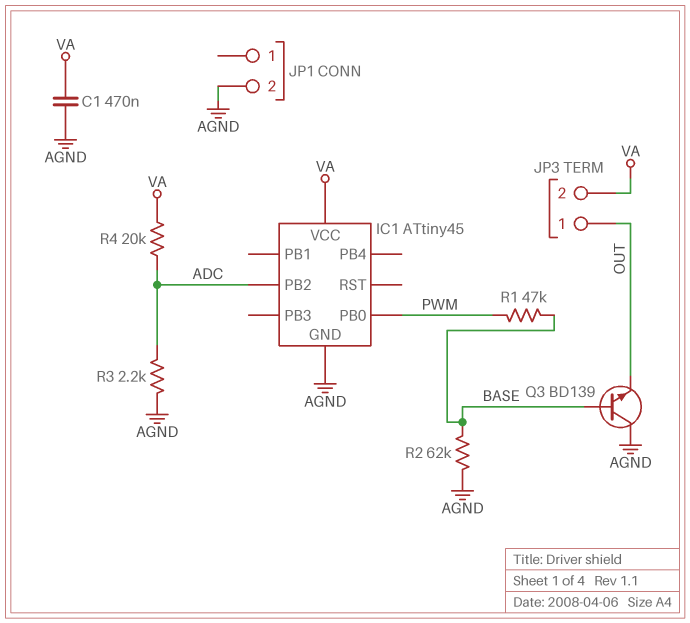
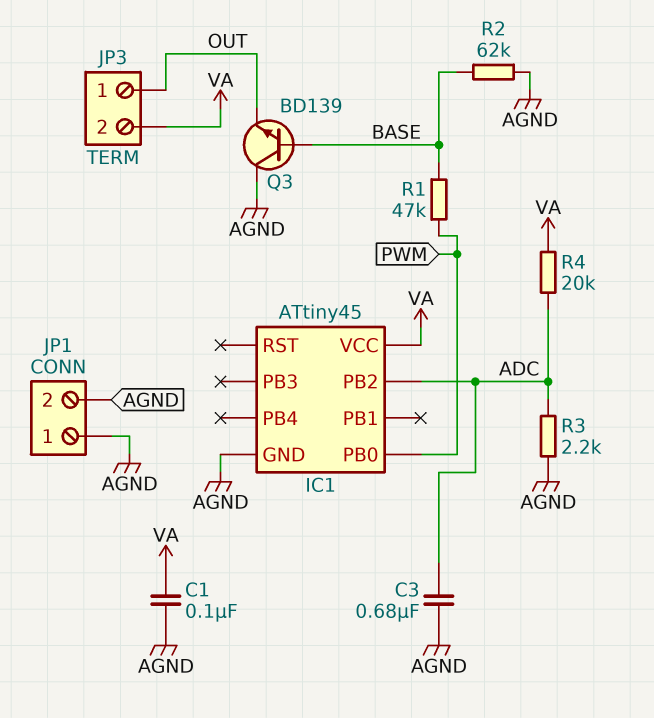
C1: 470nF (AGND, VA) -> 100nF (AGND, VA)
C3: none -> 680nF (ADC, AGND)
JP1 pin 1: none -> AGND

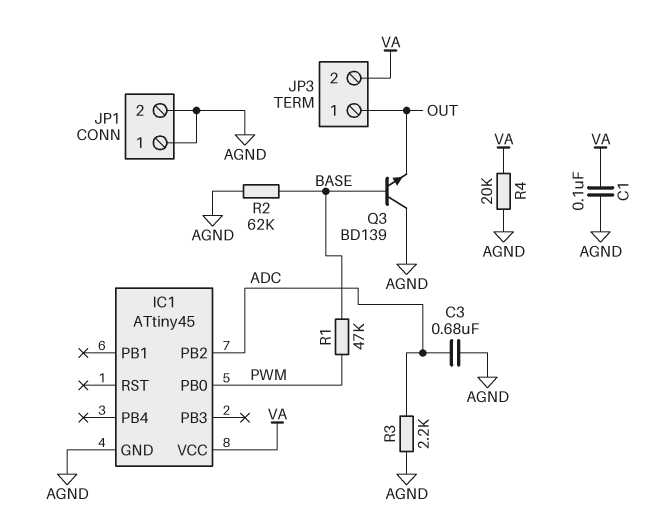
R4: 20k (ADC, VA) -> 20k (AGND, VA)

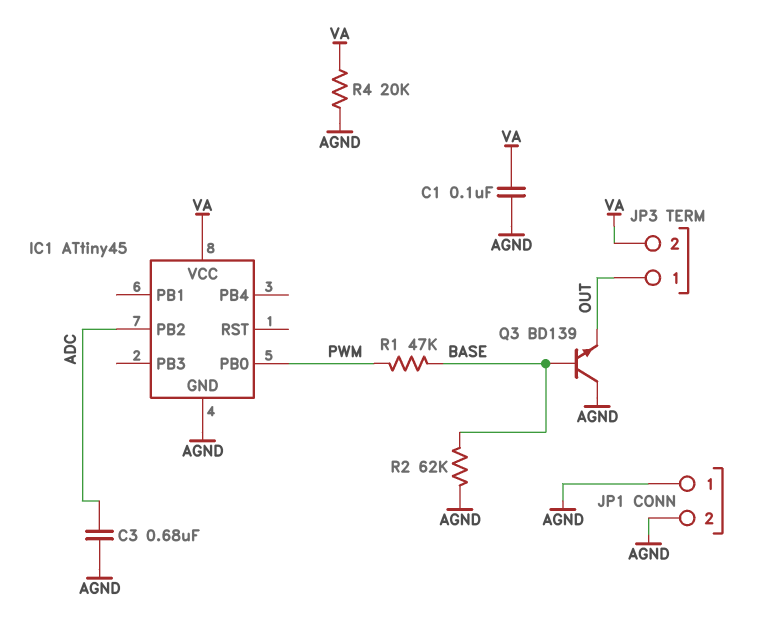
R3: 2.2k (ADC, AGND) -> none

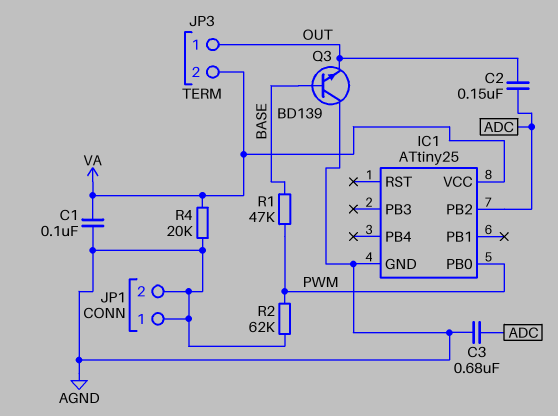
C2: none -> 150nF (ADC, OUT)
IC1: ATtiny45 -> ATtiny25
R2: 62k (AGND, BASE) -> 62k (AGND, PWM)

